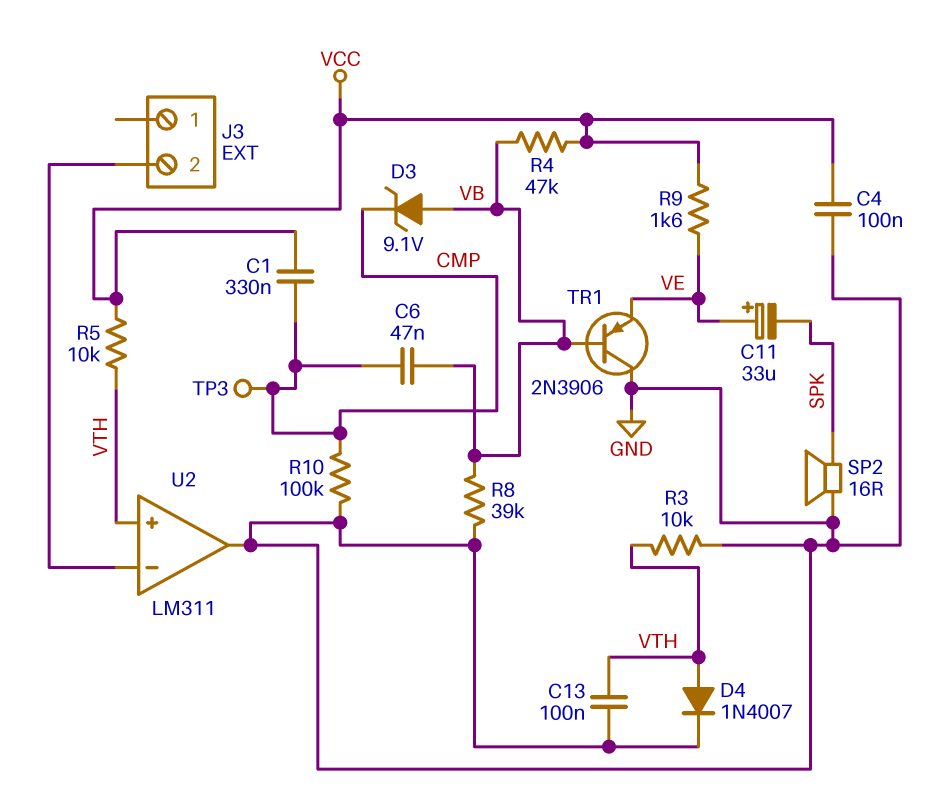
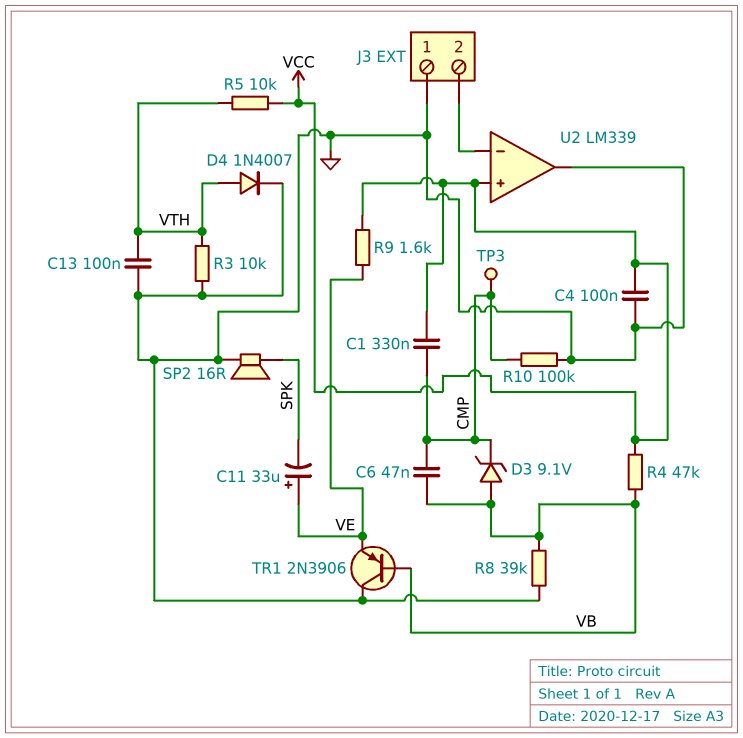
J3 pin 1: none -> GND
U2: LM311 -> LM339
U2 pin in+: VTH -> VCC

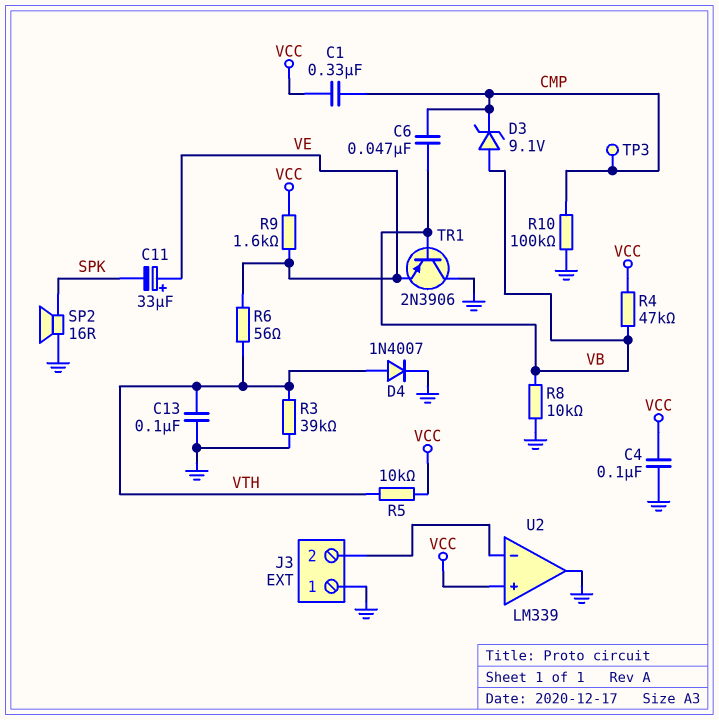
R3: 10k (GND, VTH) -> 39k (GND, VTH)
R6: none -> 56 (VE, VTH)
R8: 39k (GND, VB) -> 10k (GND, VB)

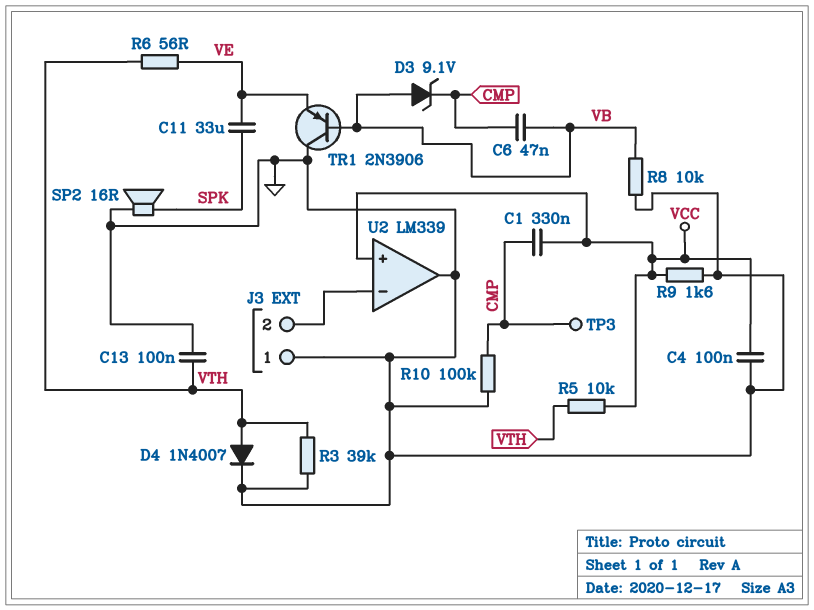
C11: 33uF (plus VE, minus SPK) -> 33uF (SPK, VE)
R4: 47k (VB, VCC) -> none
R9: 1.6k (VCC, VE) -> 1.6k (GND, VCC)

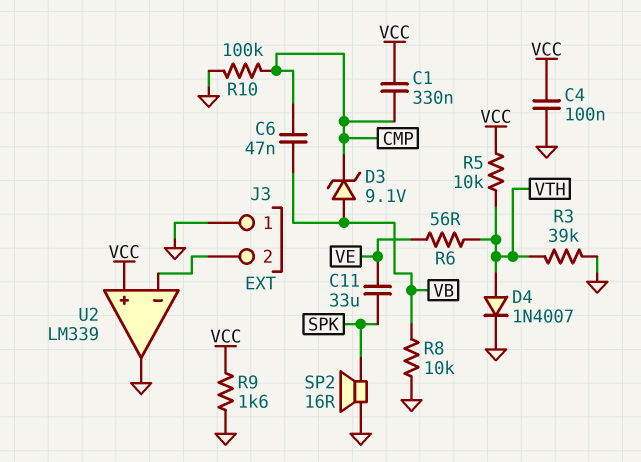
C13: 100nF (GND, VTH) -> none
TP3: test point (CMP) -> none
TR1: PNP 2N3906 (B VB, C GND, E VE) -> none

